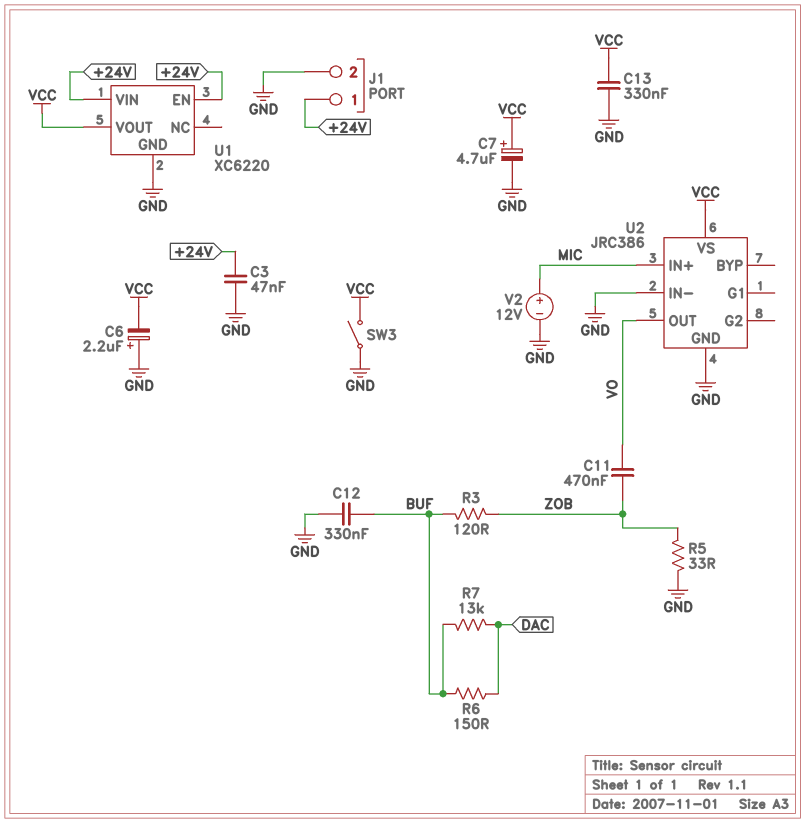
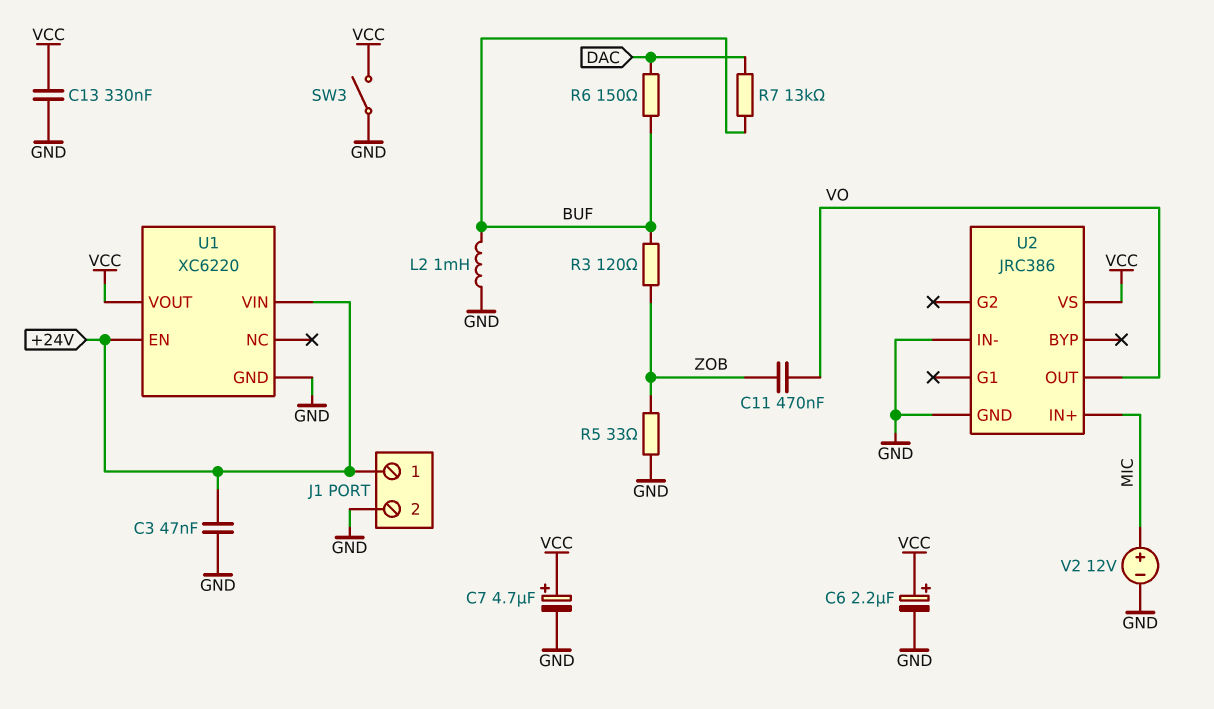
C6: 2.2uF (plus GND, minus VCC) -> 2.2uF (plus VCC, minus GND)
C12: 330nF (BUF, GND) -> none
L2: none -> 1mH (BUF, GND)

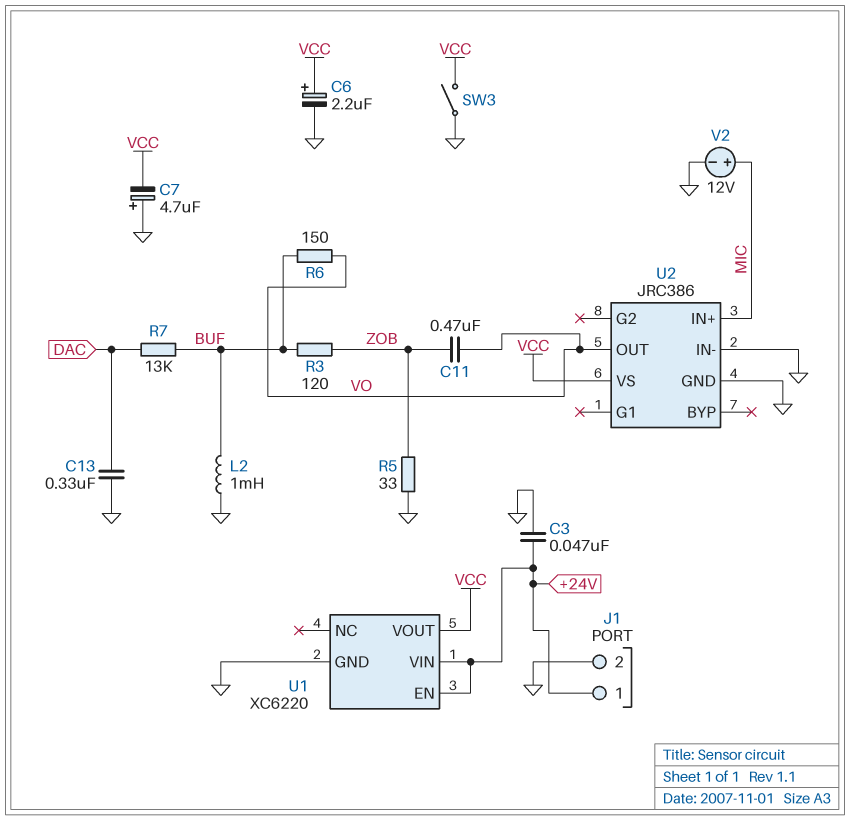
C7: 4.7uF (plus VCC, minus GND) -> 4.7uF (plus GND, minus VCC)
C13: 330nF (GND, VCC) -> 330nF (DAC, GND)
R6: 150 (BUF, DAC) -> 150 (BUF, VO)

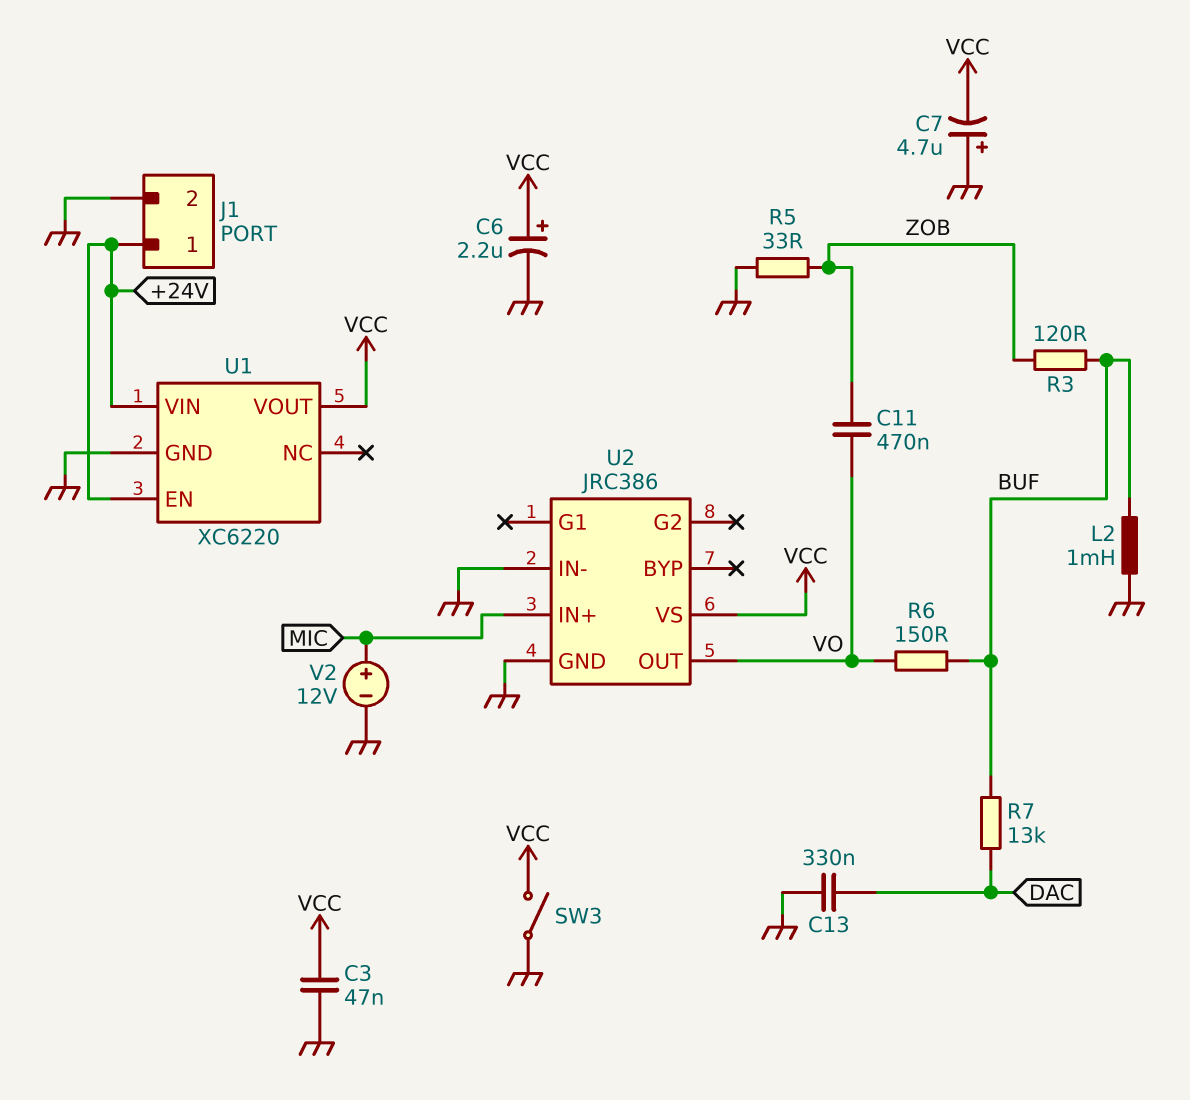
C3: 47nF (+24V, GND) -> 47nF (GND, VCC)

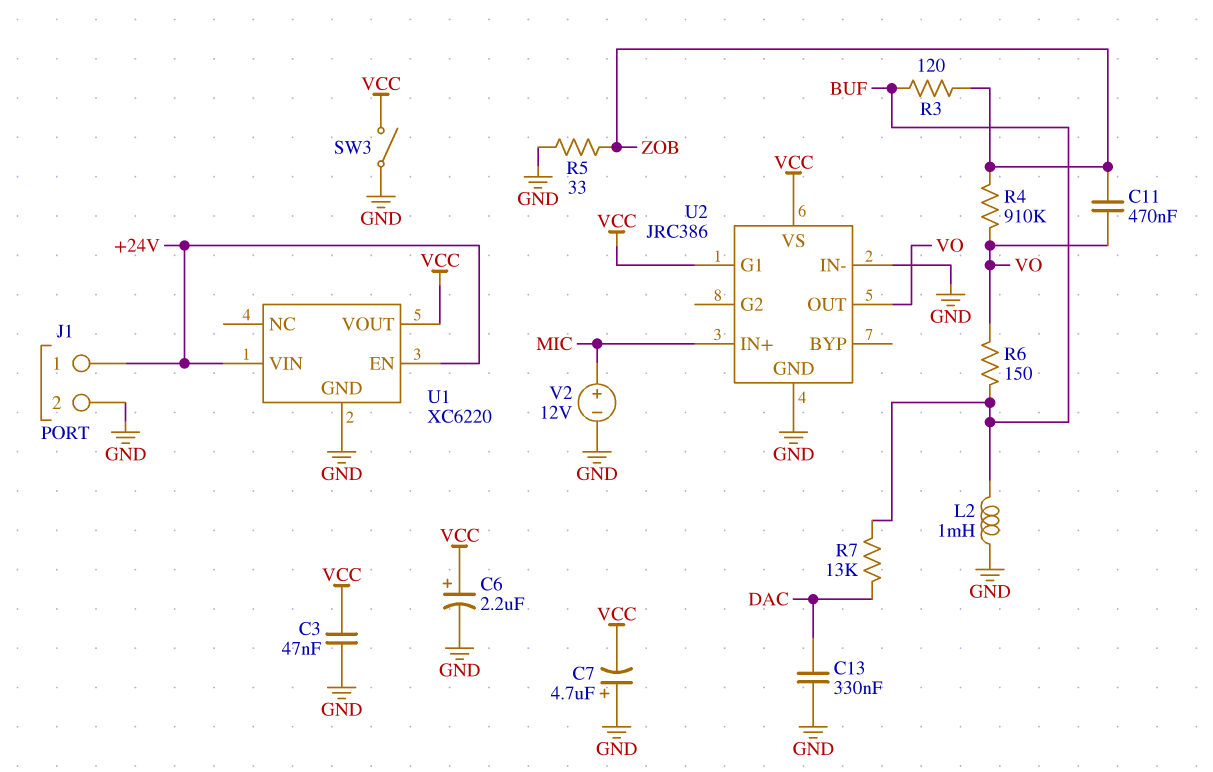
R4: none -> 910k (VO, ZOB)
U2 pin G1: none -> VCC

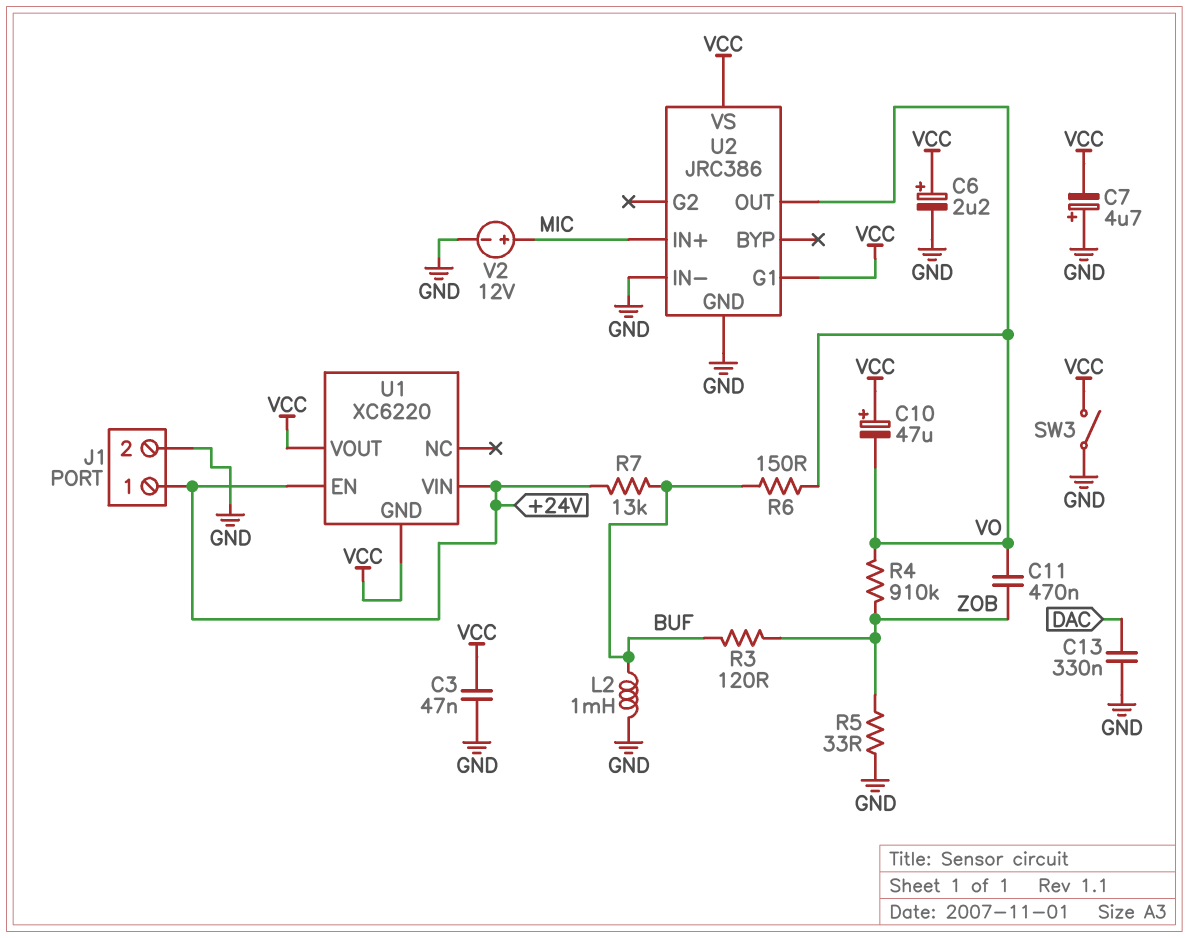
C10: none -> 47uF (plus VCC, minus VO)
R7: 13k (BUF, DAC) -> 13k (+24V, BUF)
U1 pin GND: GND -> VCC

